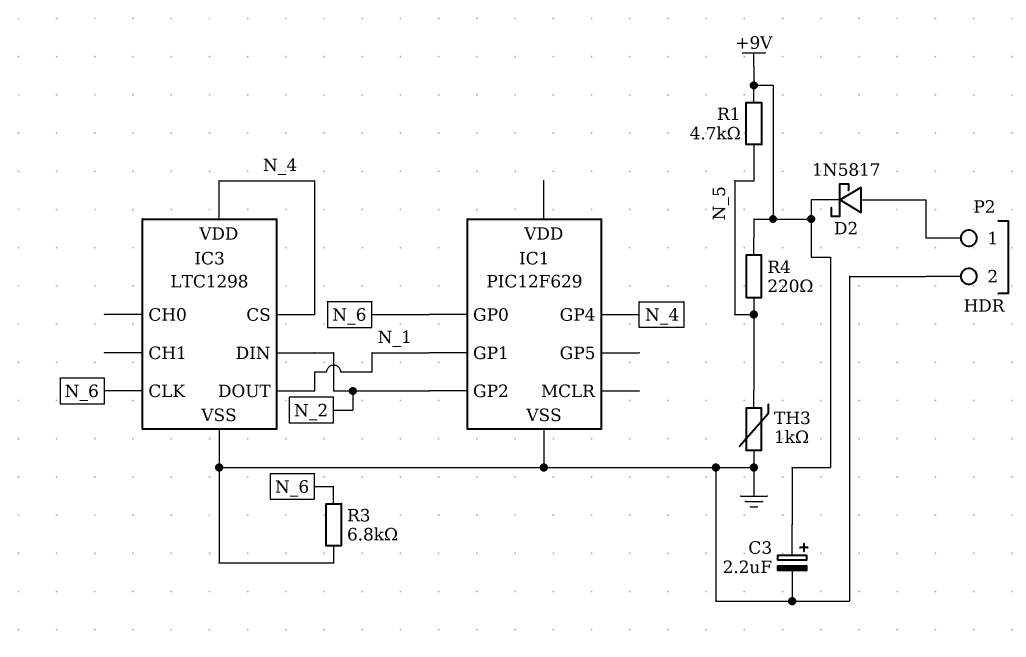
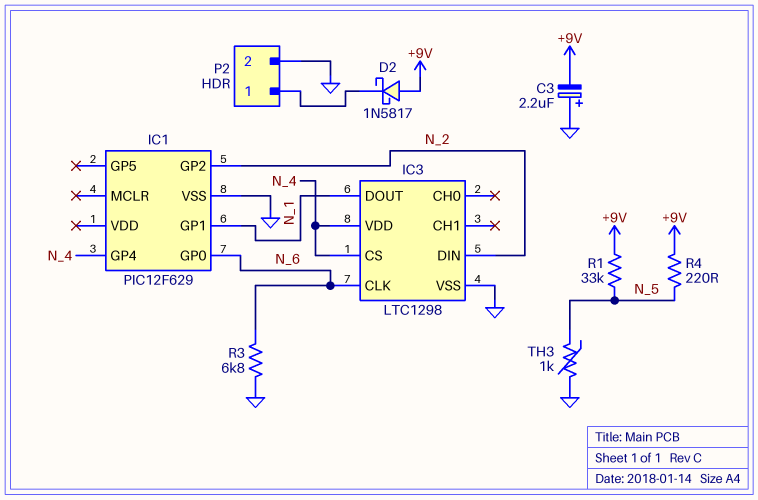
C3: 2.2uF (plus +9V, minus GND) -> 2.2uF (plus GND, minus +9V)
D2: schottky 1N5817 (A P2/1, K +9V) -> schottky 1N5817 (A +9V, K P2/1)
R1: 4.7k (+9V, N_5) -> 33k (+9V, N_5)

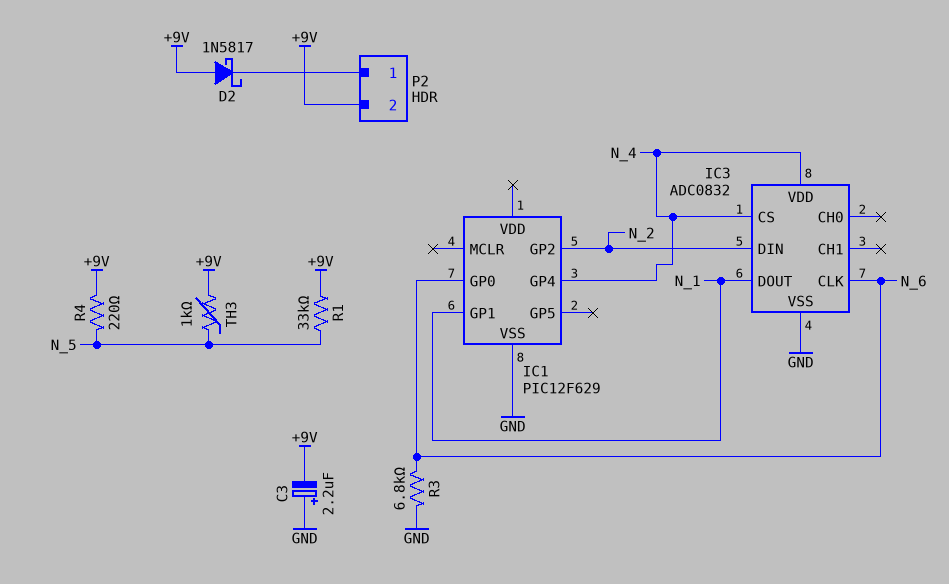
IC3: LTC1298 -> ADC0832
P2 pin 2: GND -> +9V
TH3: 1k (GND, N_5) -> 1k (+9V, N_5)

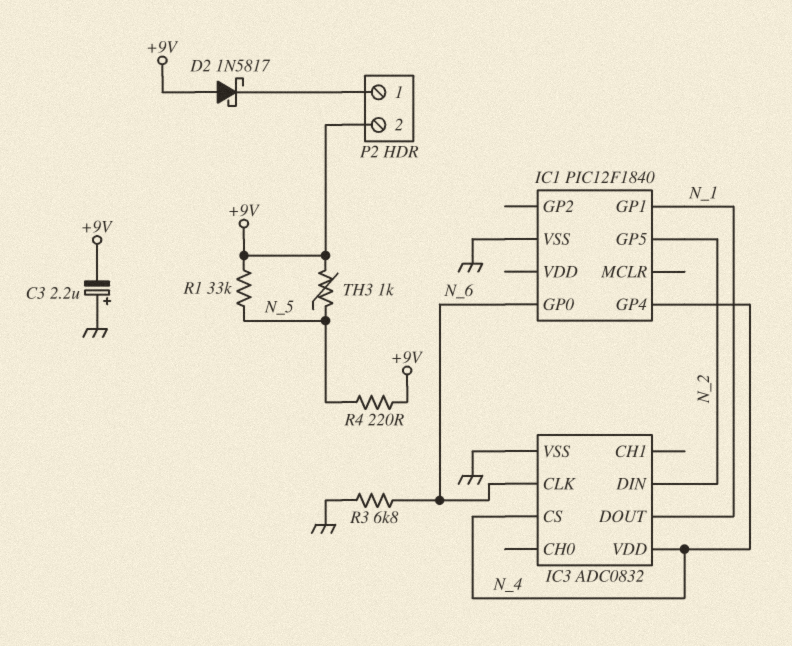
IC1: PIC12F629 -> PIC12F1840
IC1 pin GP2: N_2 -> none
IC1 pin GP5: none -> N_2

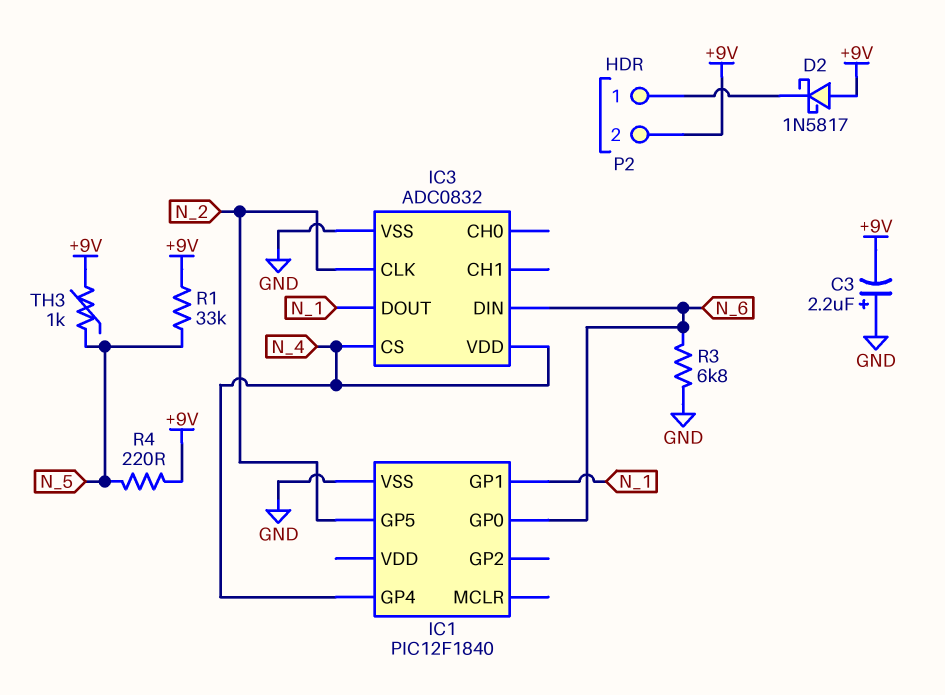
IC3 pin CLK: N_6 -> N_2
IC3 pin DIN: N_2 -> N_6

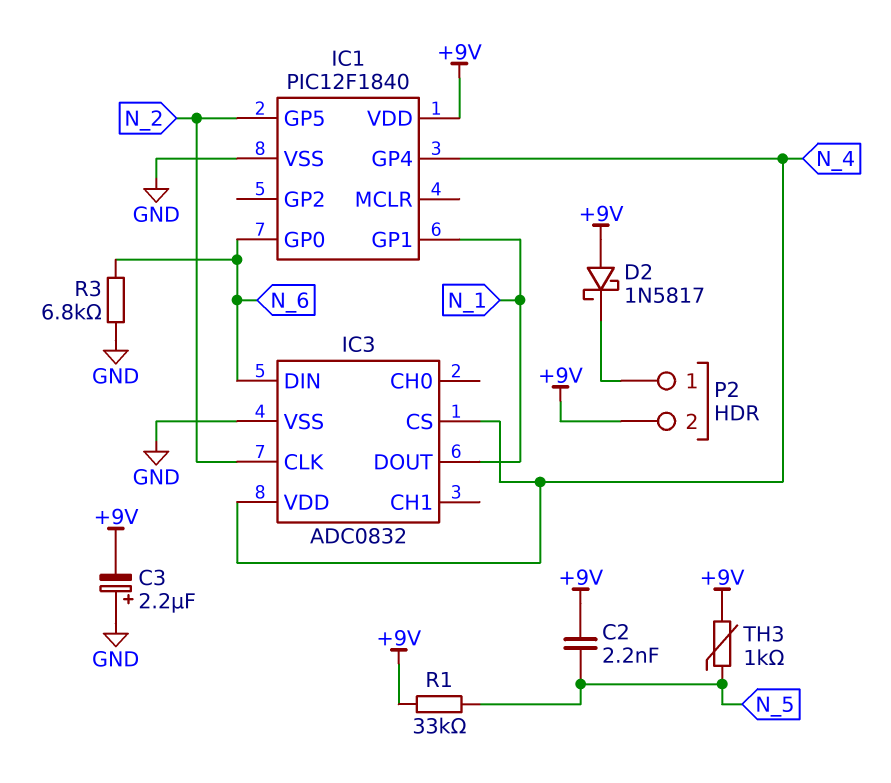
C2: none -> 2.2nF (+9V, N_5)
IC1 pin VDD: none -> +9V
R4: 220 (+9V, N_5) -> none

